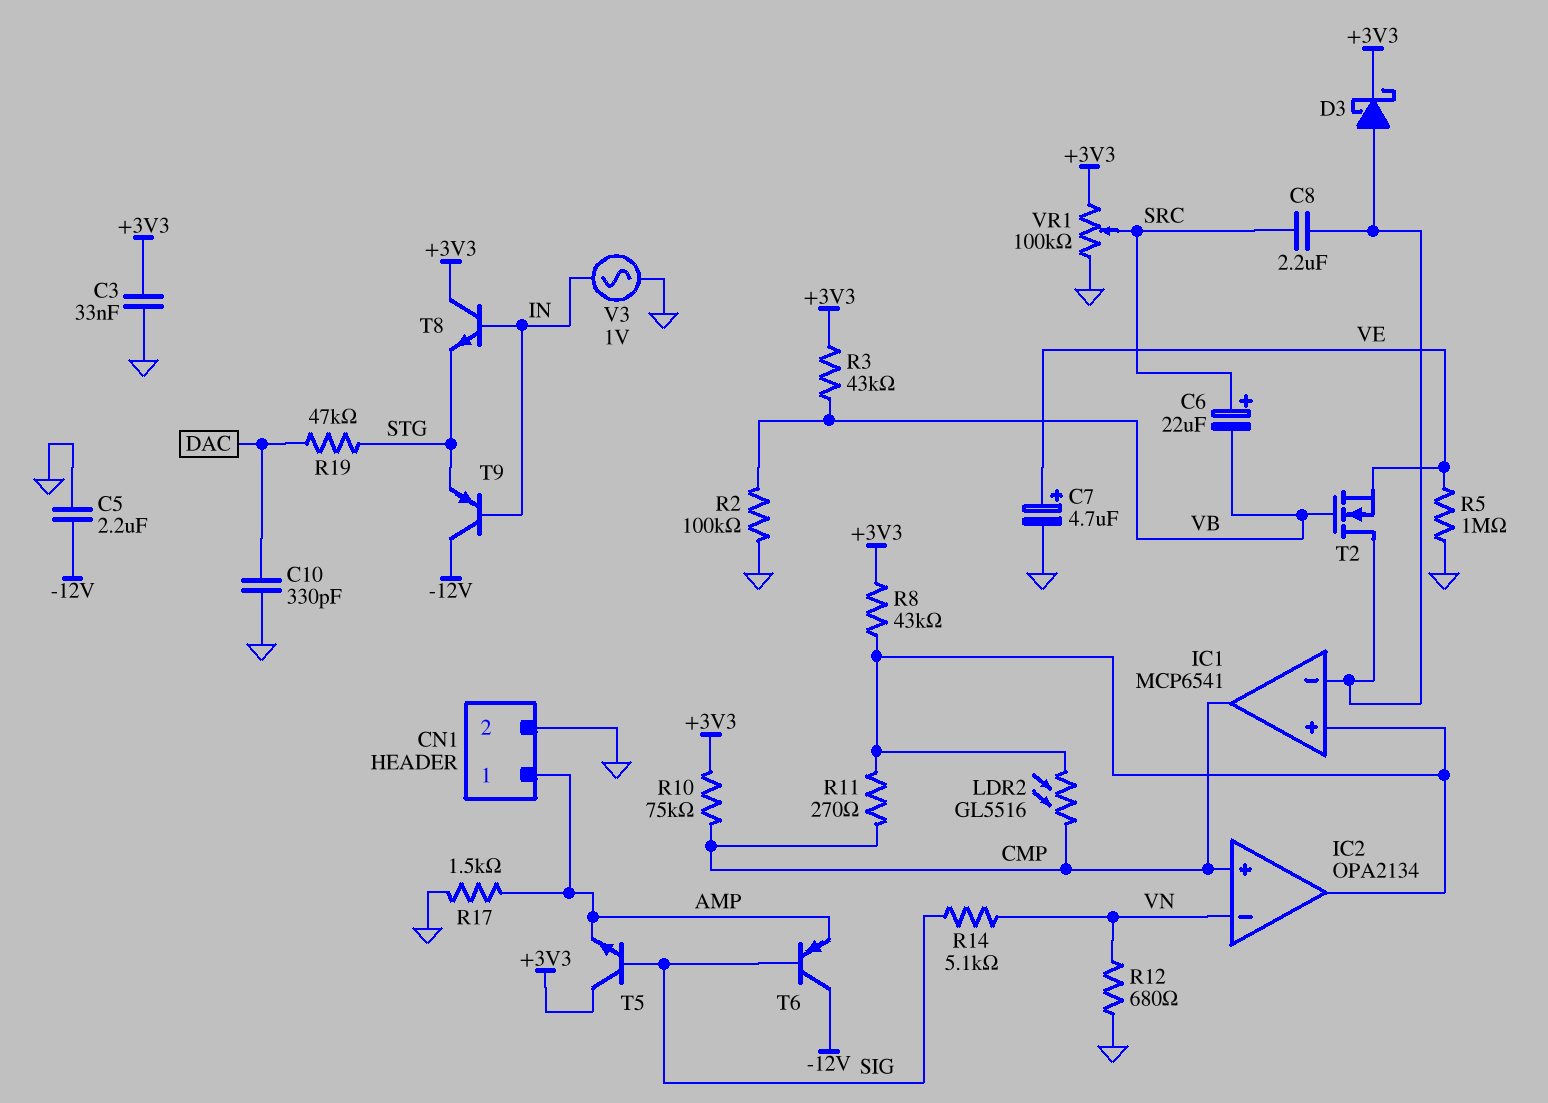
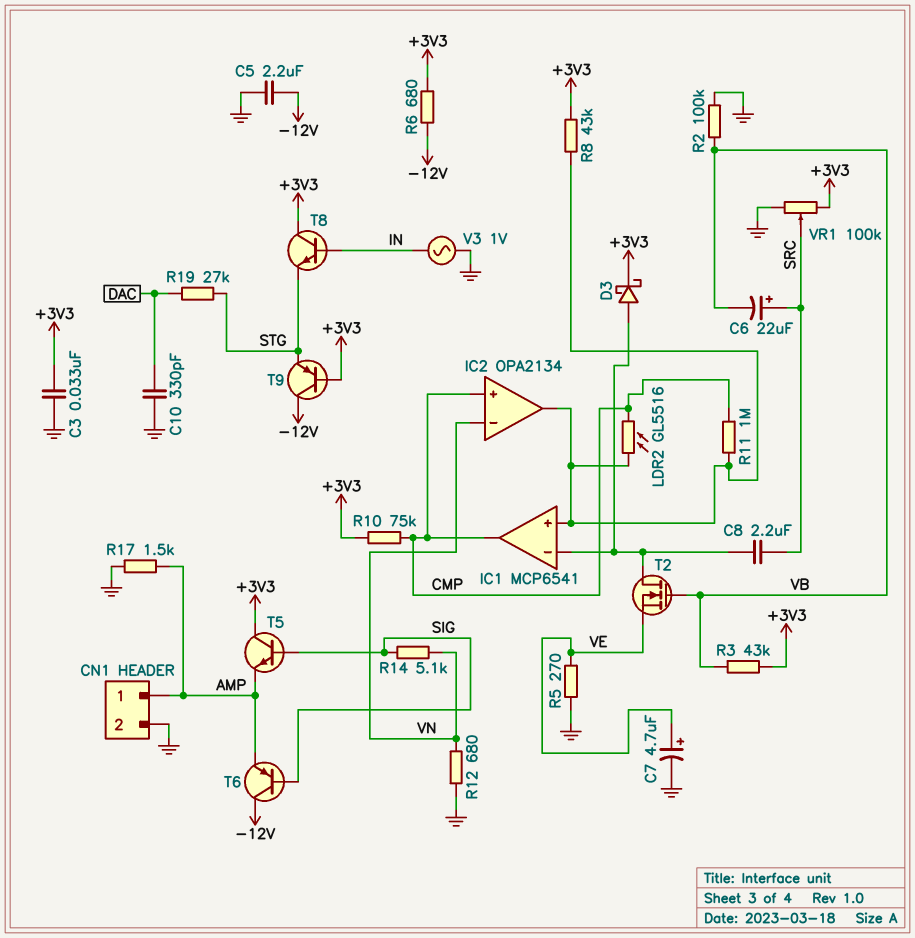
R5: 1M (GND, VE) -> 270 (GND, VE)
R6: none -> 680 (+3V3, -12V)
R11: 270 (CMP, IC1/in+) -> 1M (CMP, IC1/in+)
R19: 47k (DAC, STG) -> 27k (DAC, STG)
T9: PNP (B IN, C -12V, E STG) -> PNP (B +3V3, C -12V, E STG)

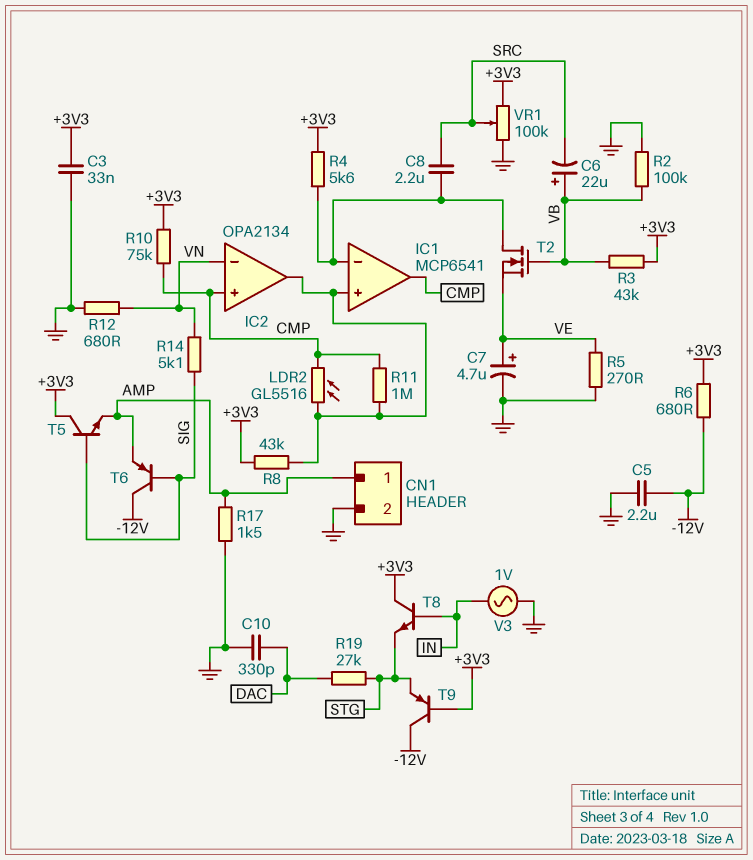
C6: 22uF (plus SRC, minus VB) -> 22uF (plus VB, minus SRC)
D3: schottky (A IC1/in-, K +3V3) -> none
R4: none -> 5.6k (+3V3, IC1/in-)

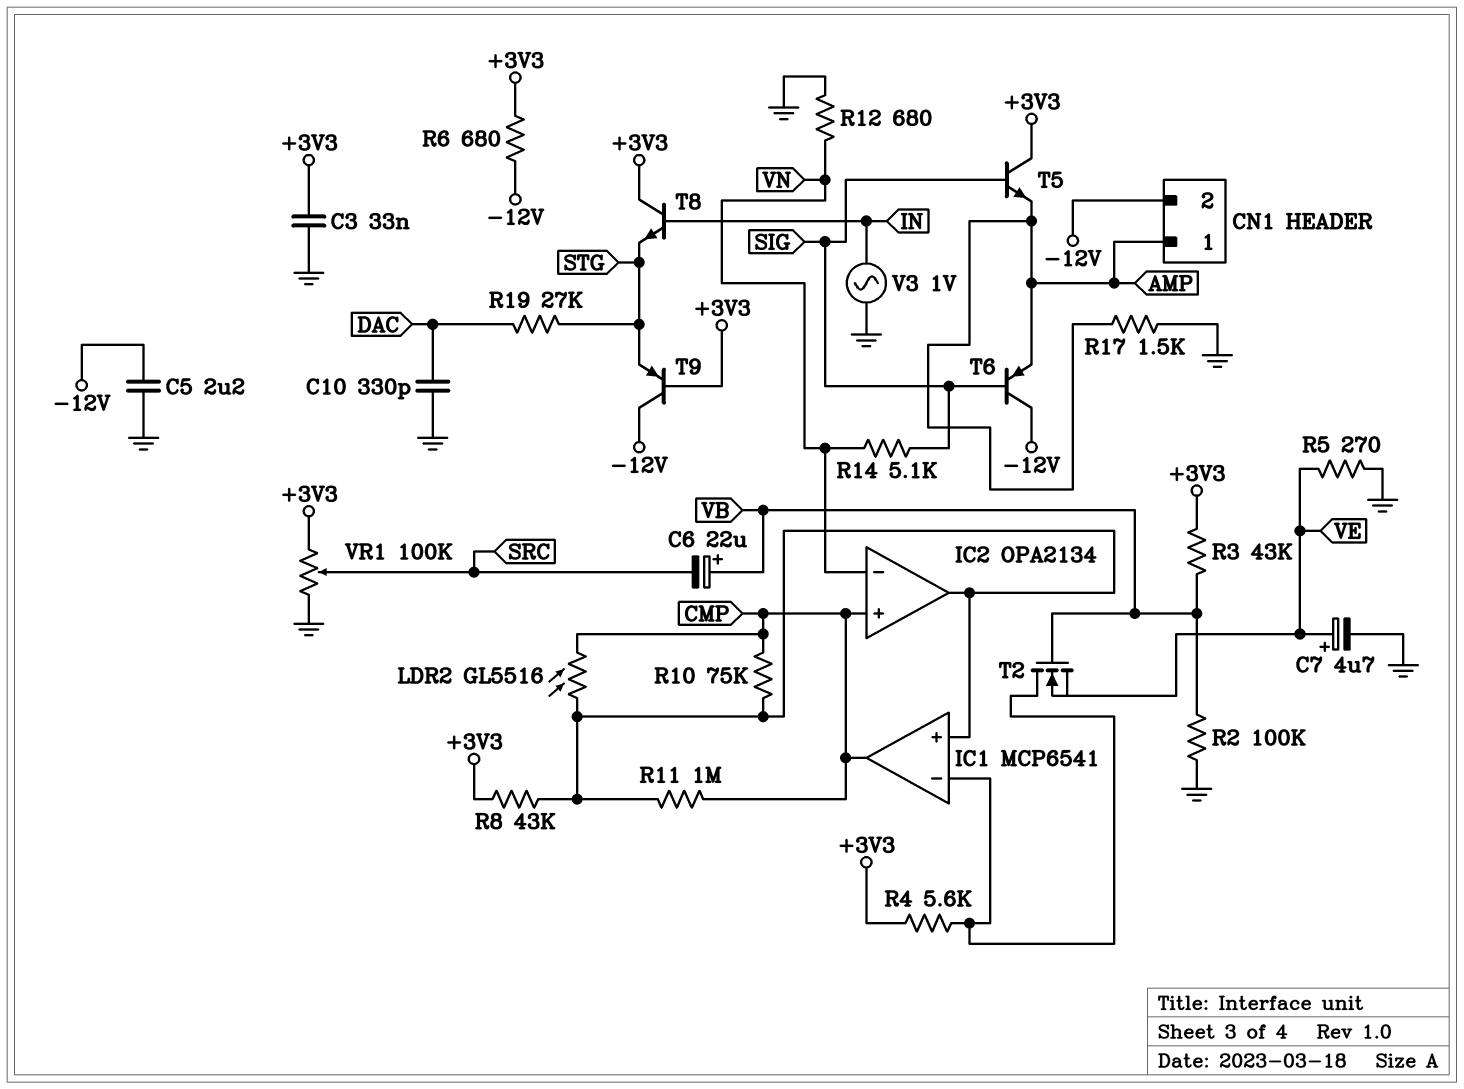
C8: 2.2uF (IC1/in-, SRC) -> none
CN1 pin 2: GND -> -12V
R10: 75k (+3V3, CMP) -> 75k (CMP, IC1/in+)

